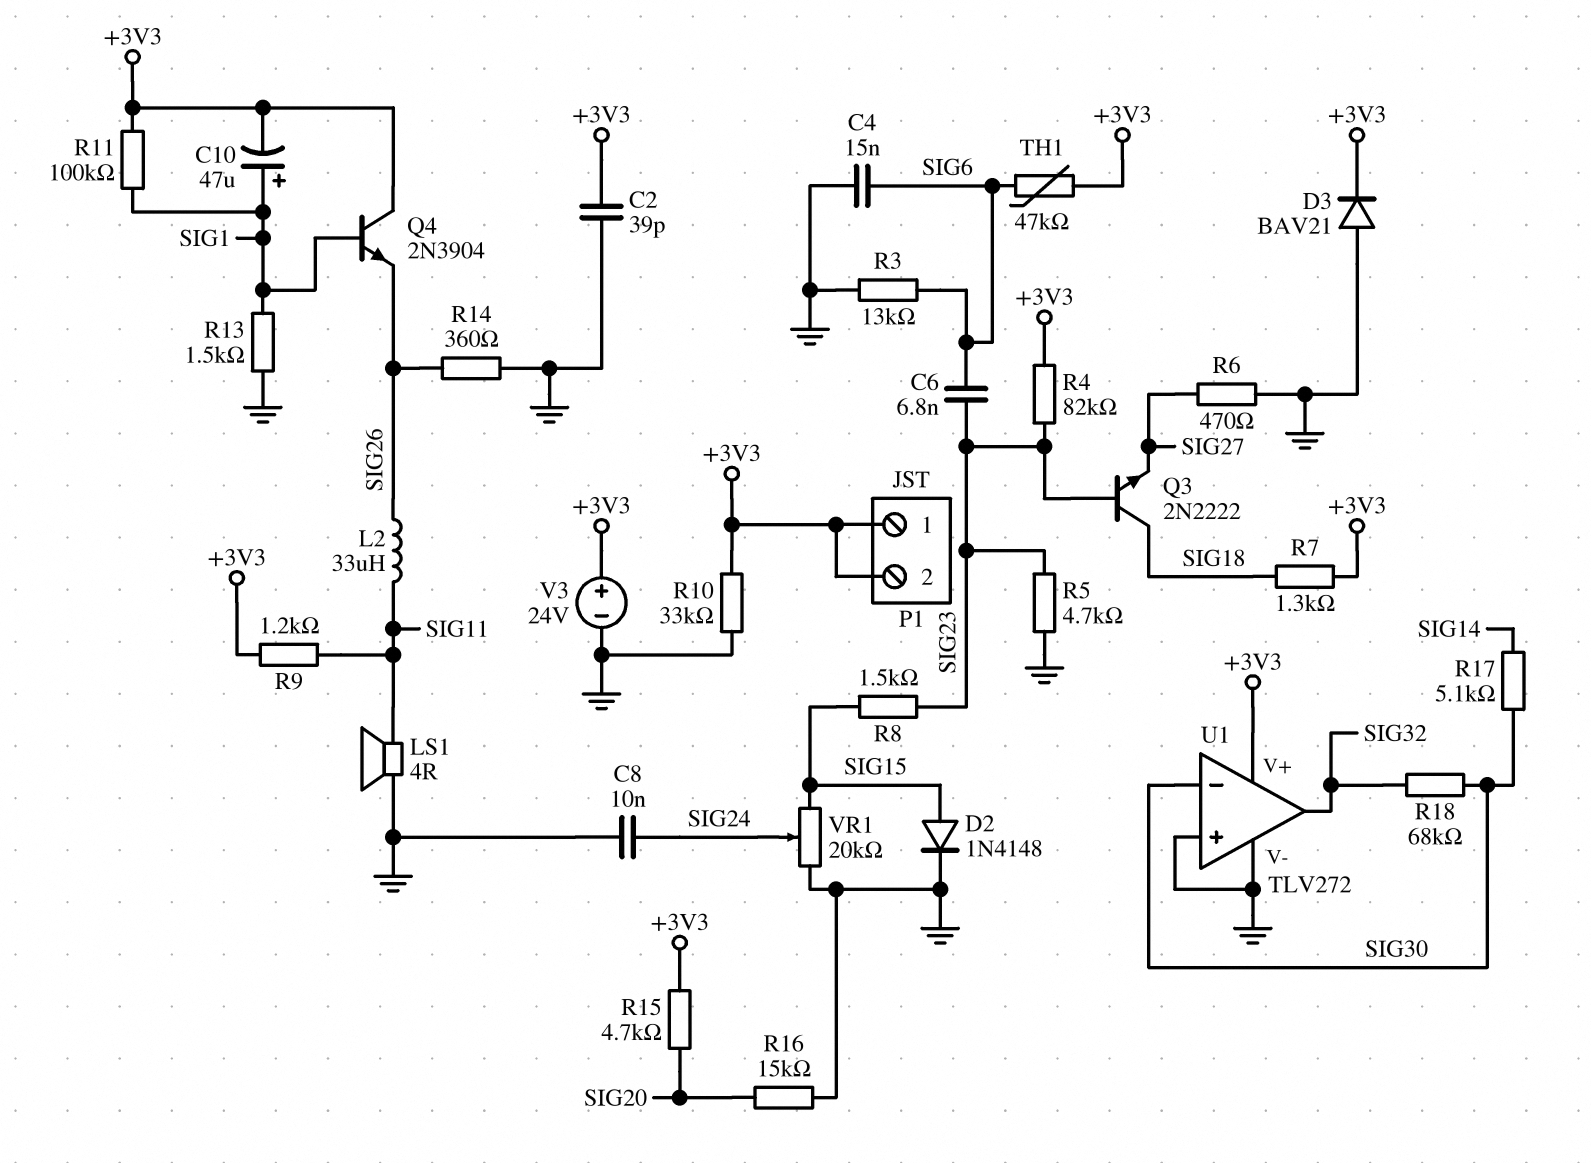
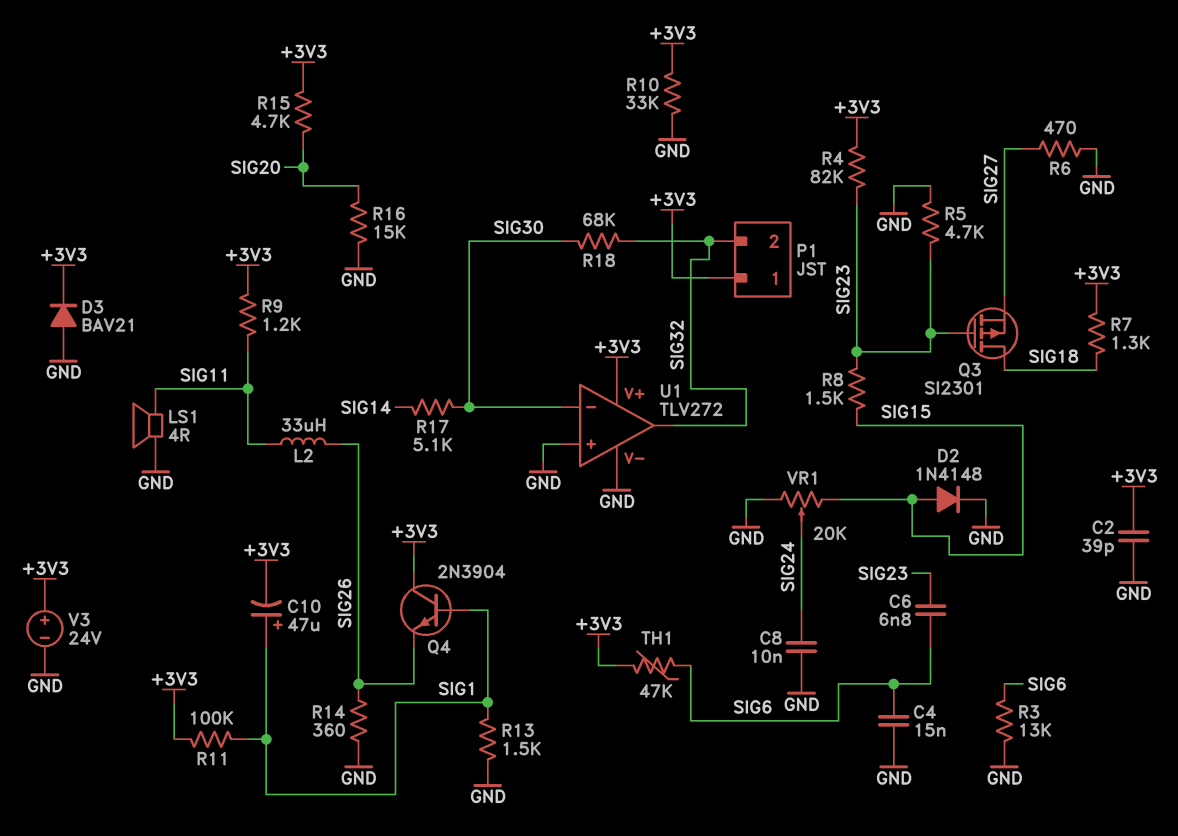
P1 pin 2: +3V3 -> SIG32
Q3: NPN 2N2222 (B SIG23, C SIG18, E SIG27) -> PMOS SI2301 (G SIG23, D SIG18, S SIG27)

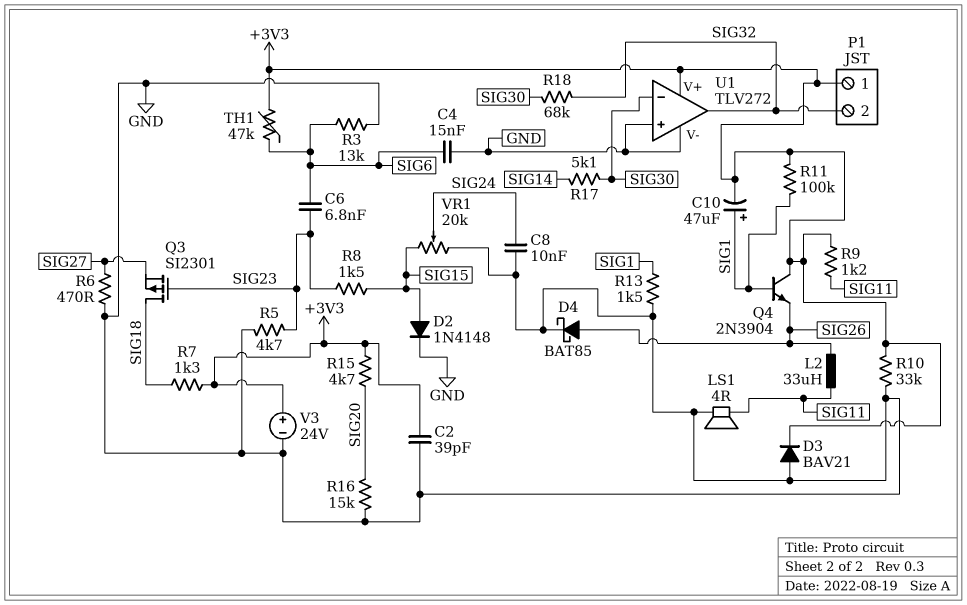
D4: none -> schottky BAT85 (A SIG26, K GND)
R4: 82k (+3V3, SIG23) -> none
R14: 360 (GND, SIG26) -> none

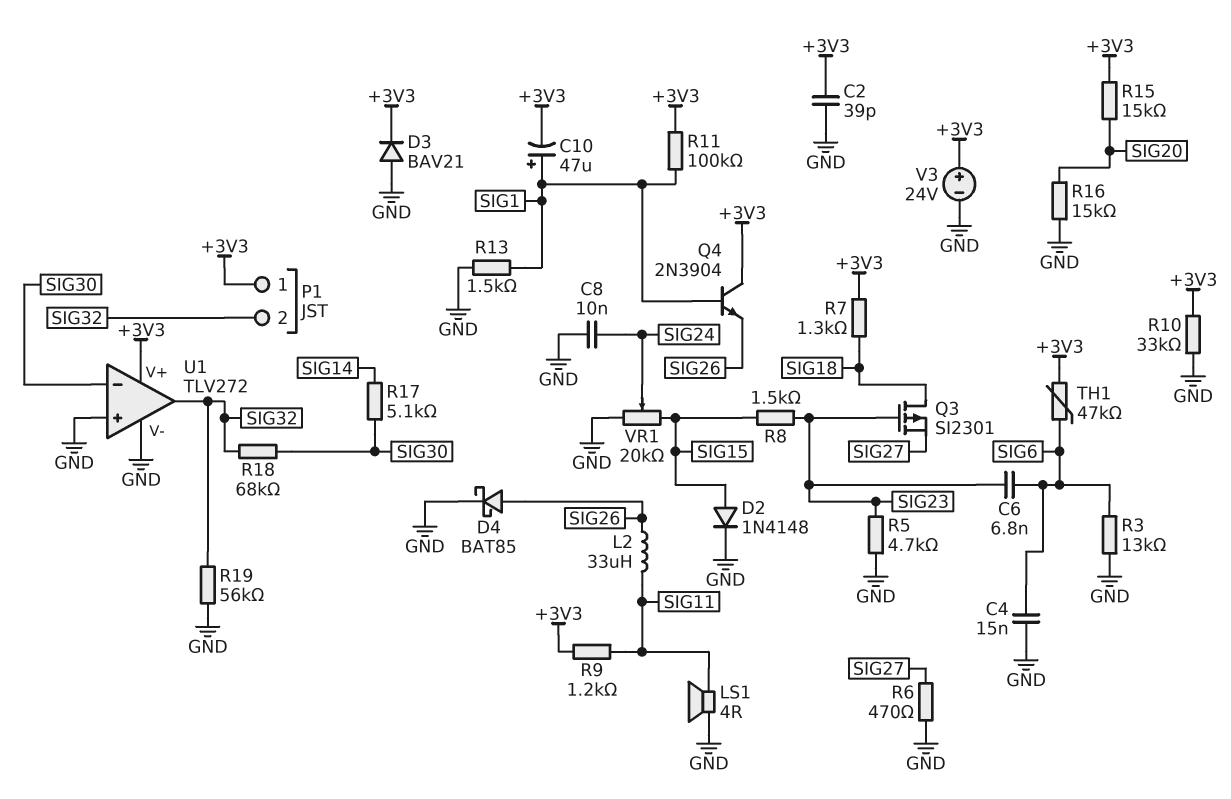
R15: 4.7k (+3V3, SIG20) -> 15k (+3V3, SIG20)
R19: none -> 56k (GND, SIG32)

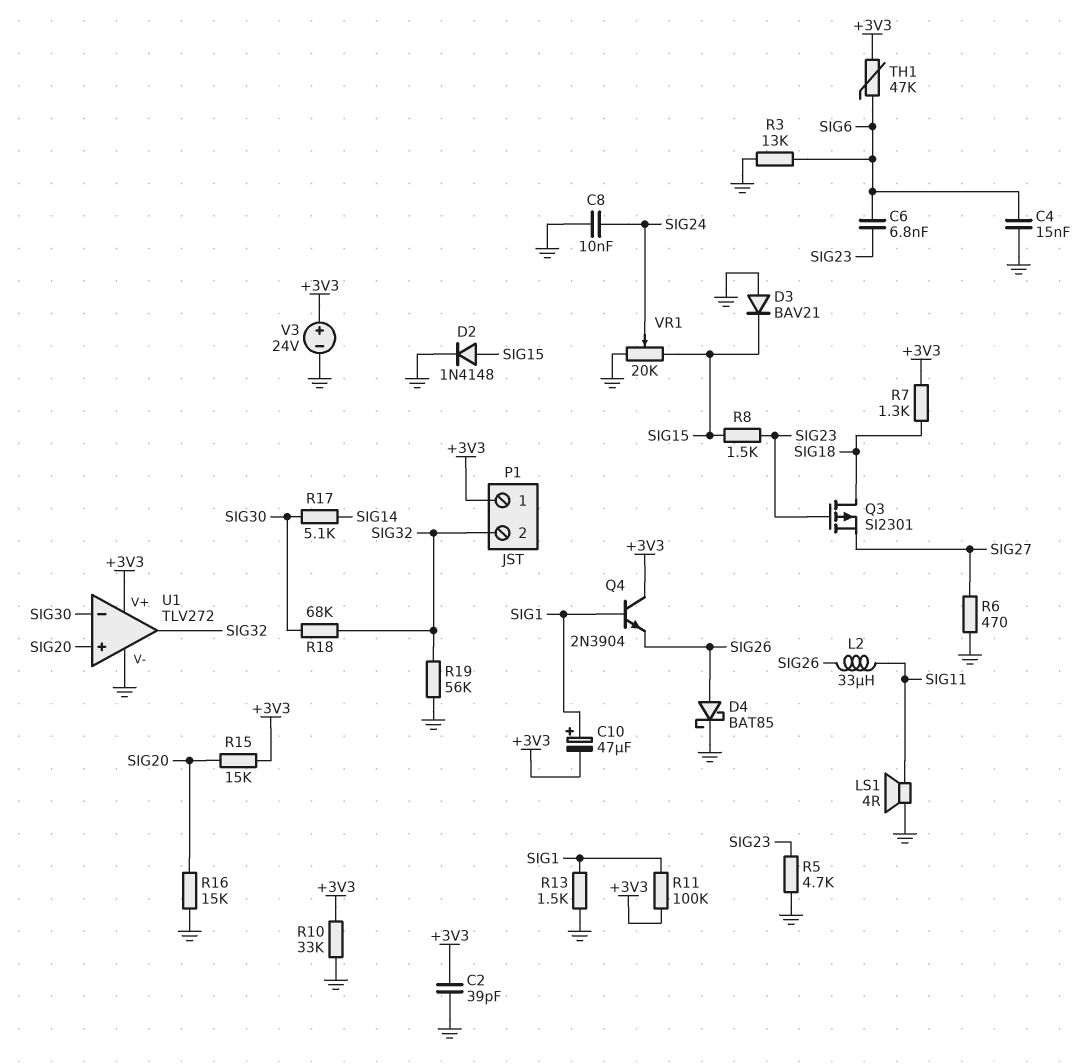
D3: diode BAV21 (A GND, K +3V3) -> diode BAV21 (A GND, K SIG15)
R9: 1.2k (+3V3, SIG11) -> none
U1 pin in+: GND -> SIG20

